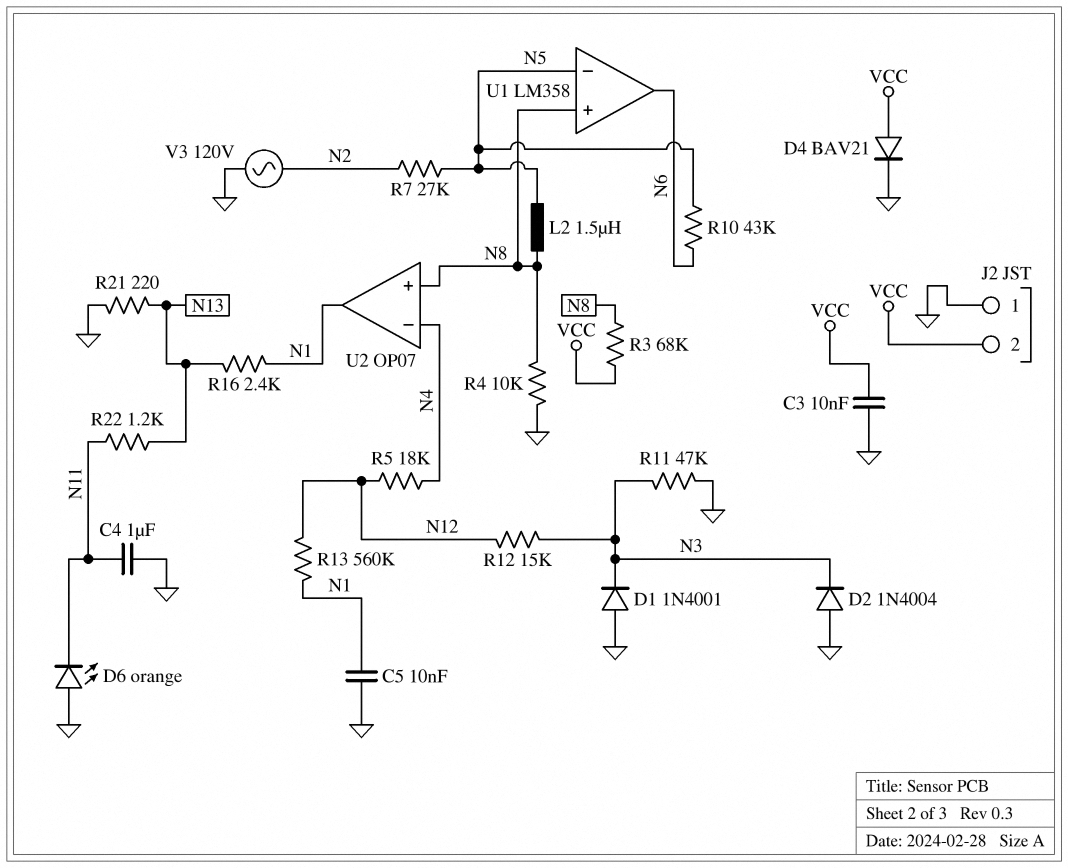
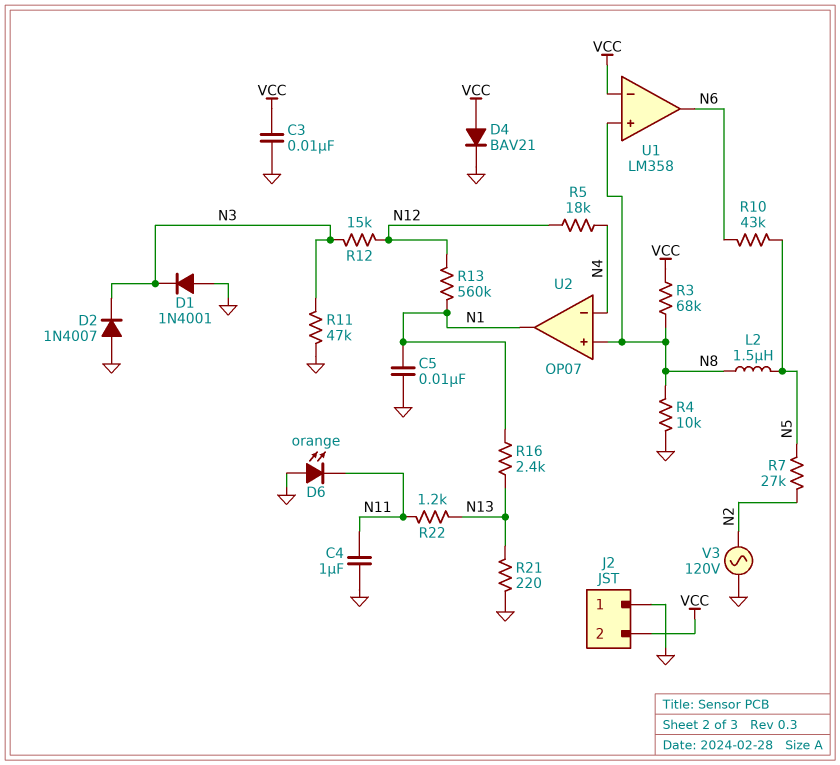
D2: diode 1N4004 (A GND, K N3) -> diode 1N4007 (A GND, K N3)
U1 pin in-: N5 -> VCC

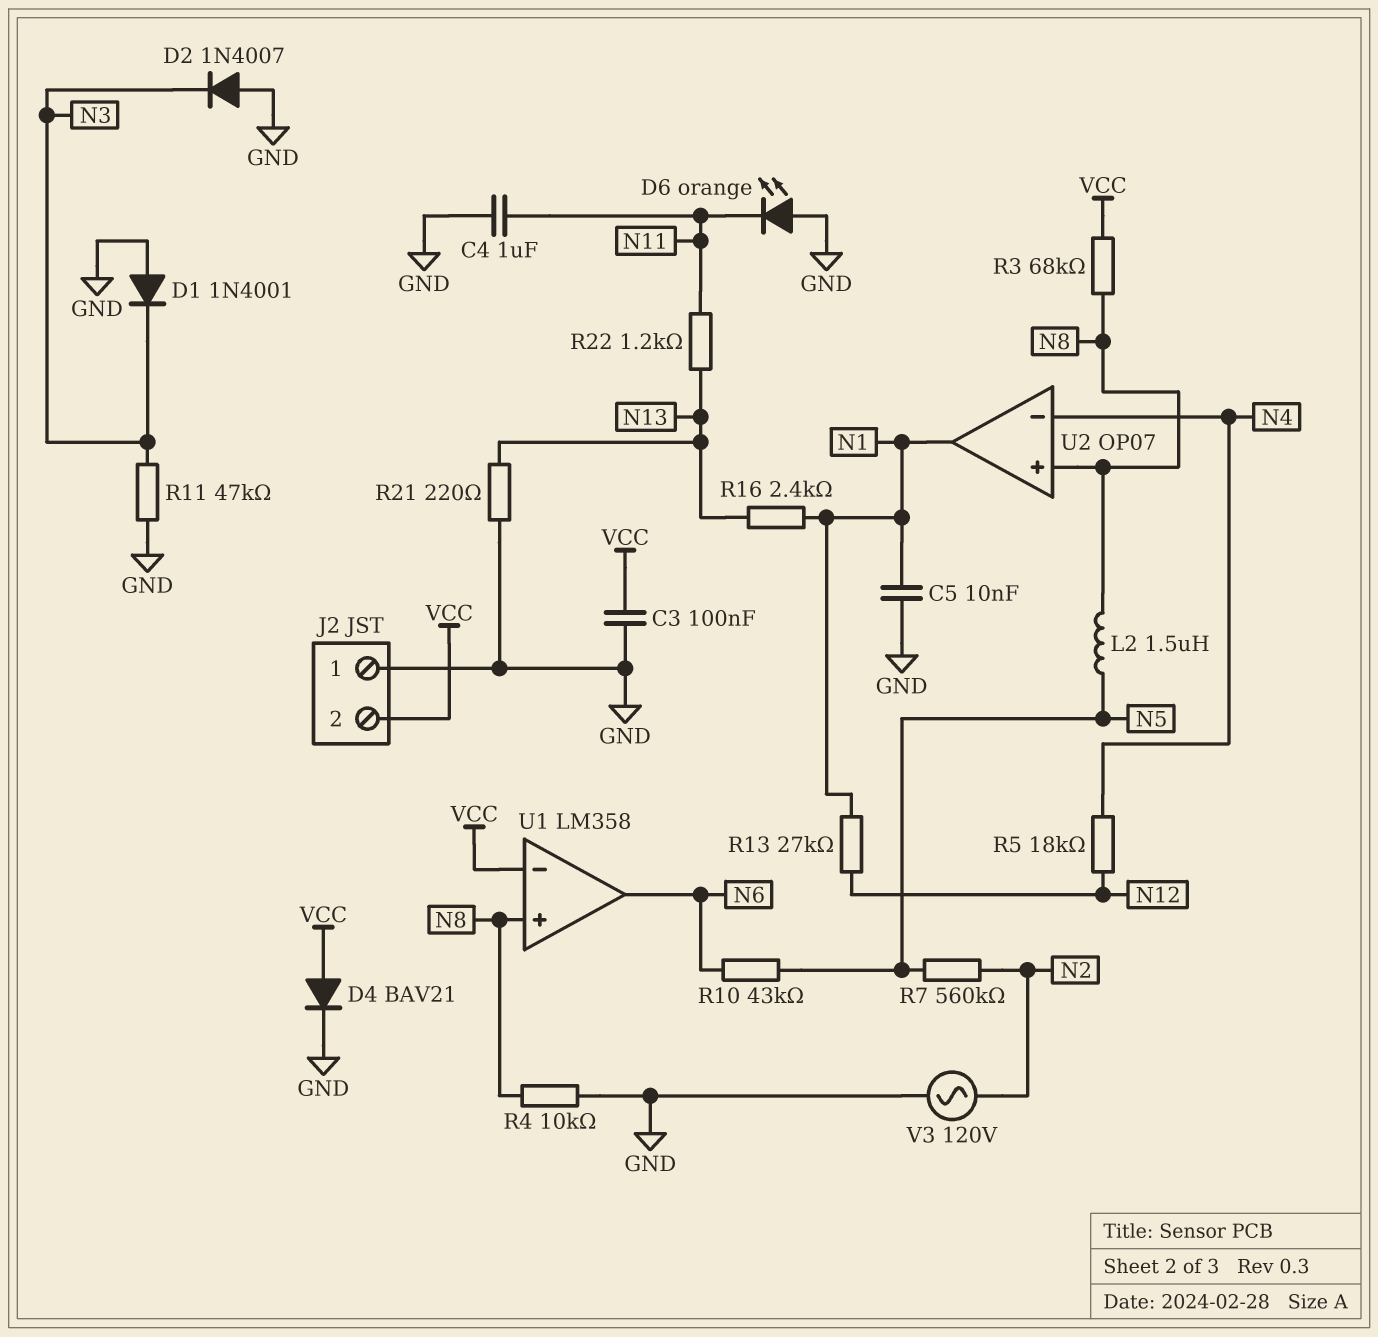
C3: 10nF (GND, VCC) -> 100nF (GND, VCC)
R7: 27k (N2, N5) -> 560k (N2, N5)
R12: 15k (N3, N12) -> none
R13: 560k (N1, N12) -> 27k (N1, N12)

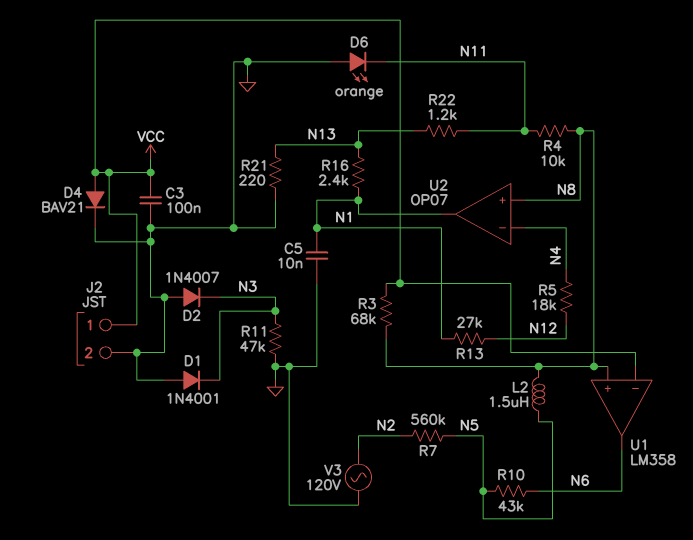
C4: 1uF (GND, N11) -> none
J2 pin 1: GND -> VCC
J2 pin 2: VCC -> GND
R4: 10k (GND, N8) -> 10k (N8, N11)

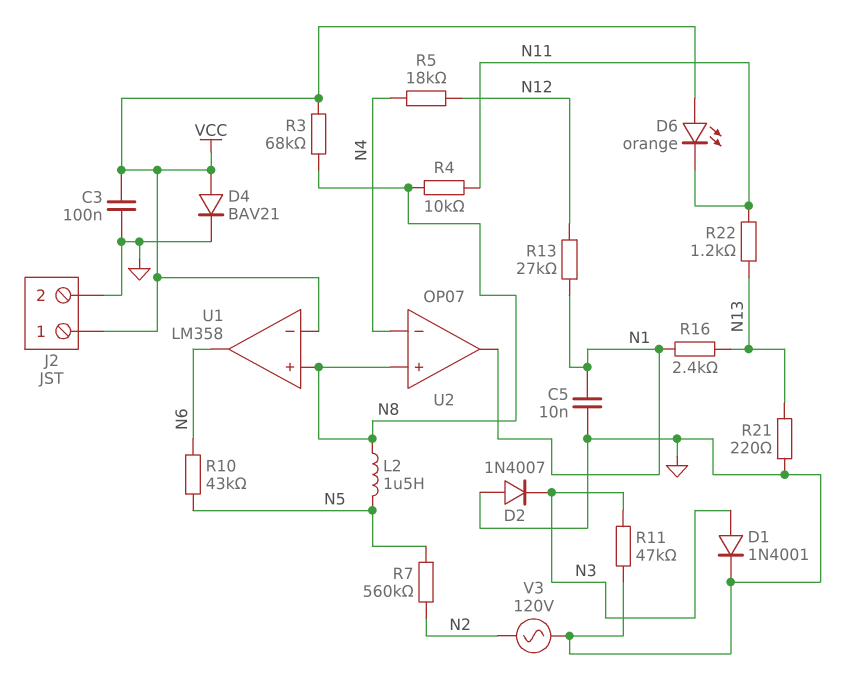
D1: diode 1N4001 (A GND, K N3) -> diode 1N4001 (A N3, K GND)
D6: LED orange (A GND, K N11) -> LED orange (A VCC, K N11)

